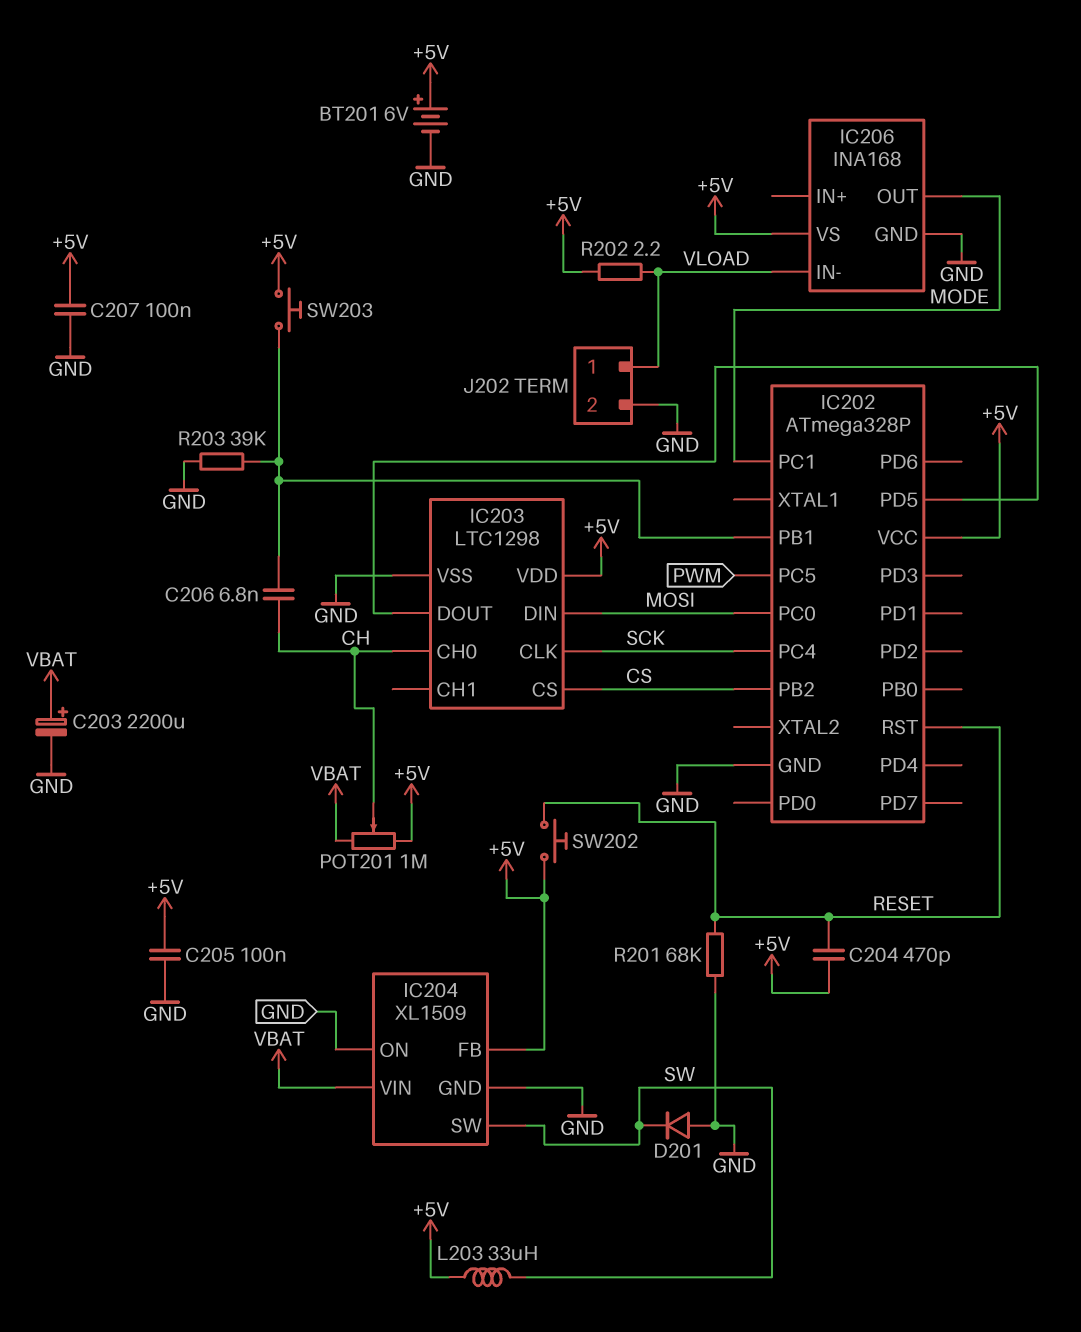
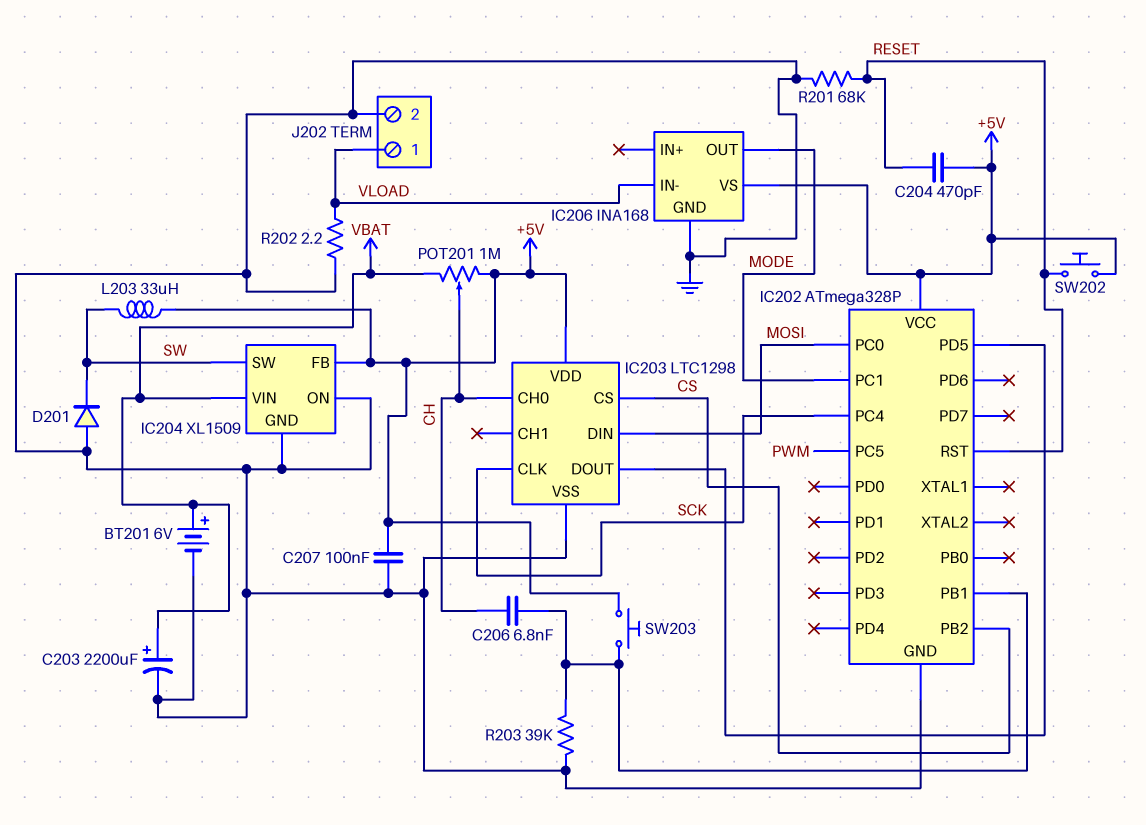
BT201: 6V (plus +5V, minus GND) -> 6V (plus VBAT, minus GND)
C205: 100nF (+5V, GND) -> none
R202: 2.2 (+5V, VLOAD) -> 2.2 (GND, VLOAD)

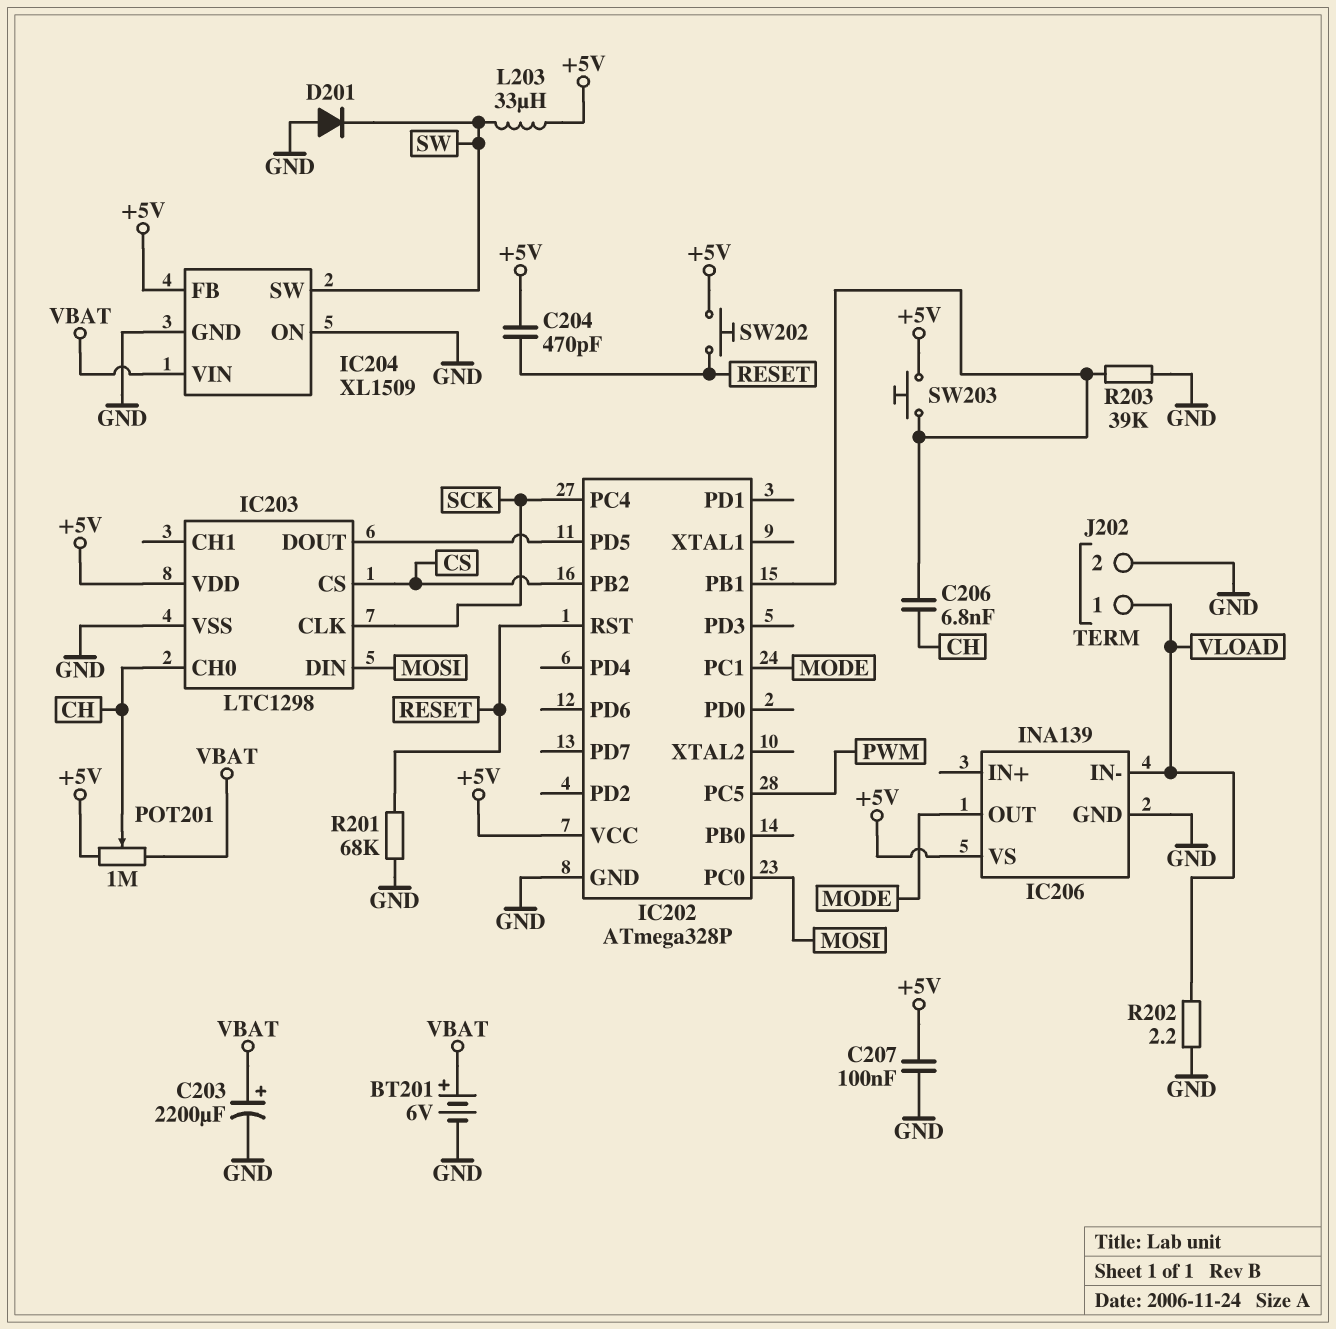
IC206: INA168 -> INA139

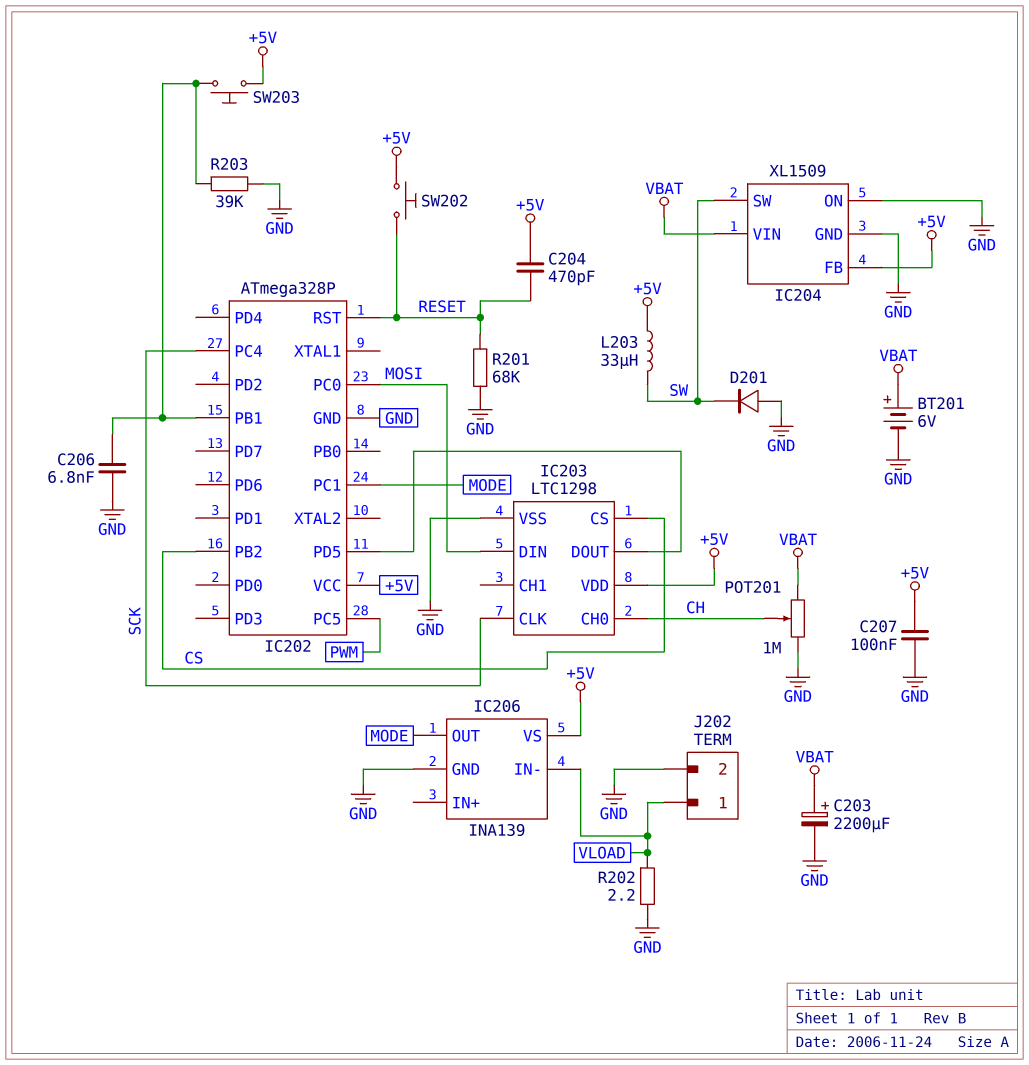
C206: 6.8nF (CH, IC202/PB1) -> 6.8nF (GND, IC202/PB1)
POT201: 1M (+5V, VBAT, wiper CH) -> 1M (GND, VBAT, wiper CH)

